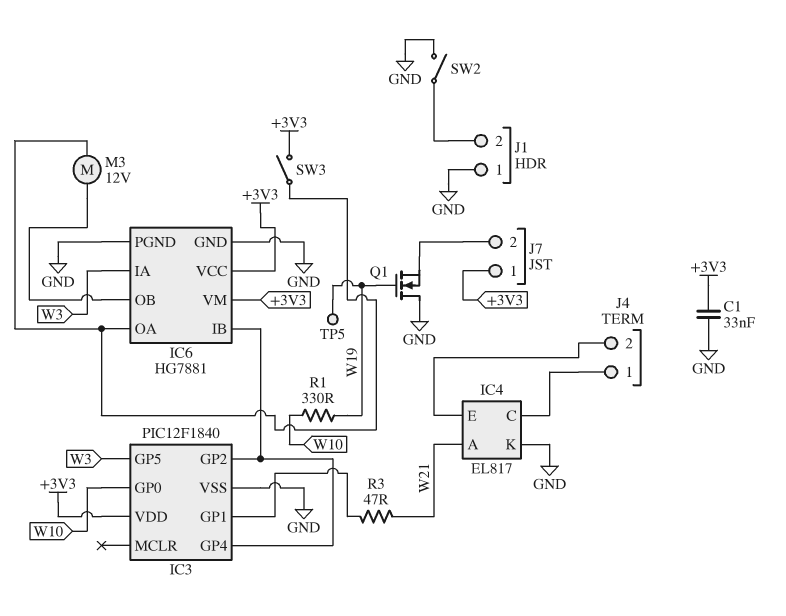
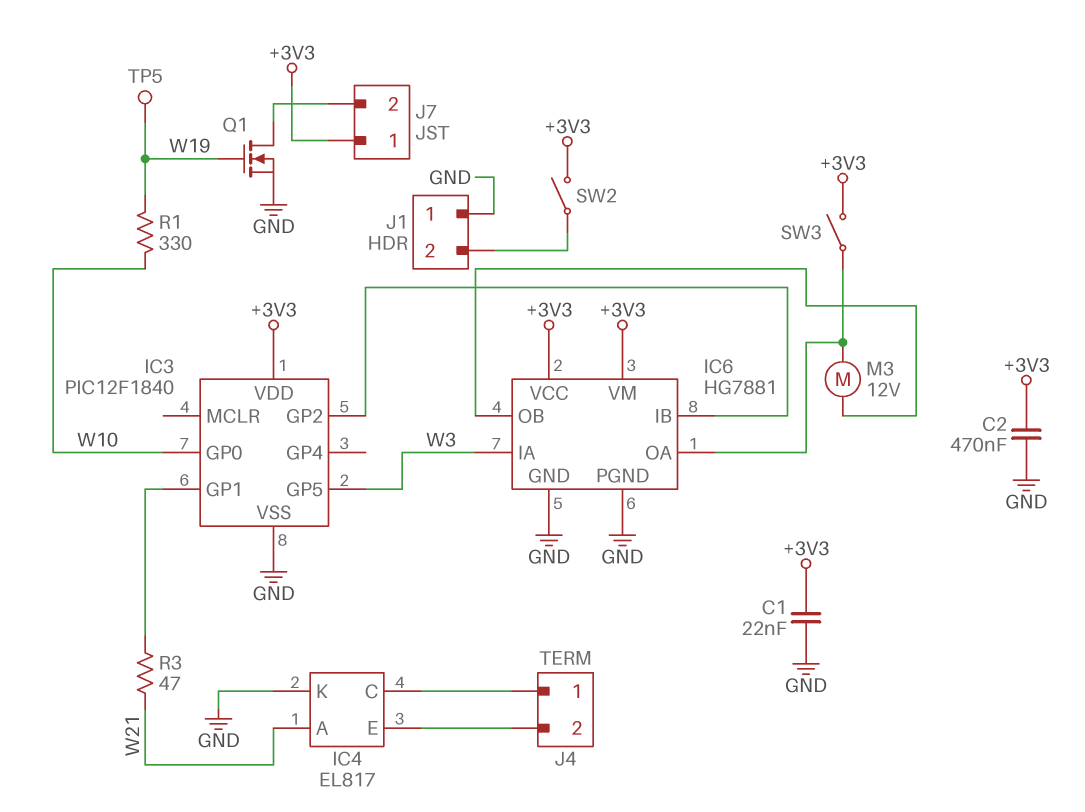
C1: 33nF (+3V3, GND) -> 22nF (+3V3, GND)
C2: none -> 470nF (+3V3, GND)
IC3 pin GP4: IC3/GP2 -> none
Q1: NMOS (G W19, D GND, S J7/2) -> NMOS (G W19, D J7/2, S GND)
SW2: switch (GND, J1/2) -> switch (+3V3, J1/2)

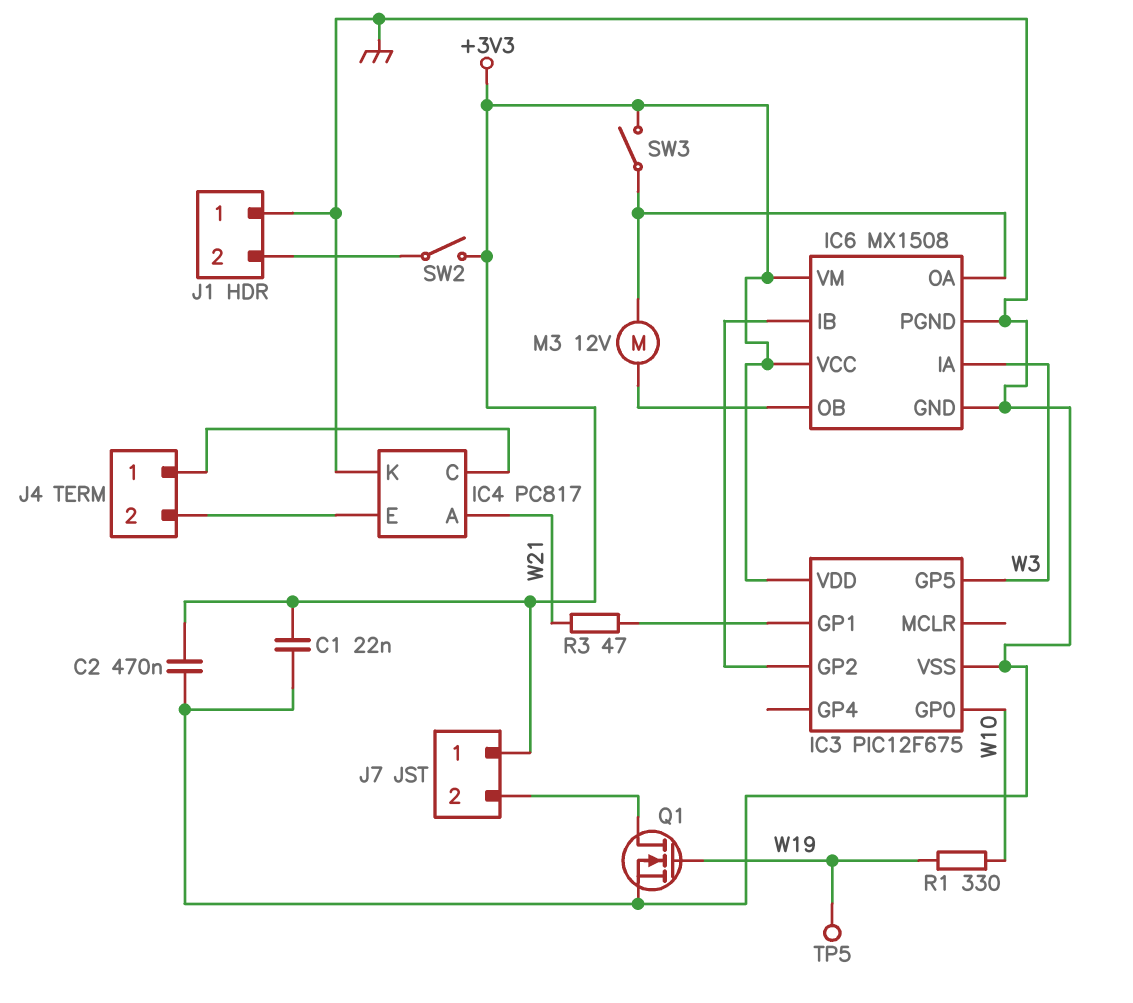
IC3: PIC12F1840 -> PIC12F675
IC4: EL817 -> PC817
IC6: HG7881 -> MX1508

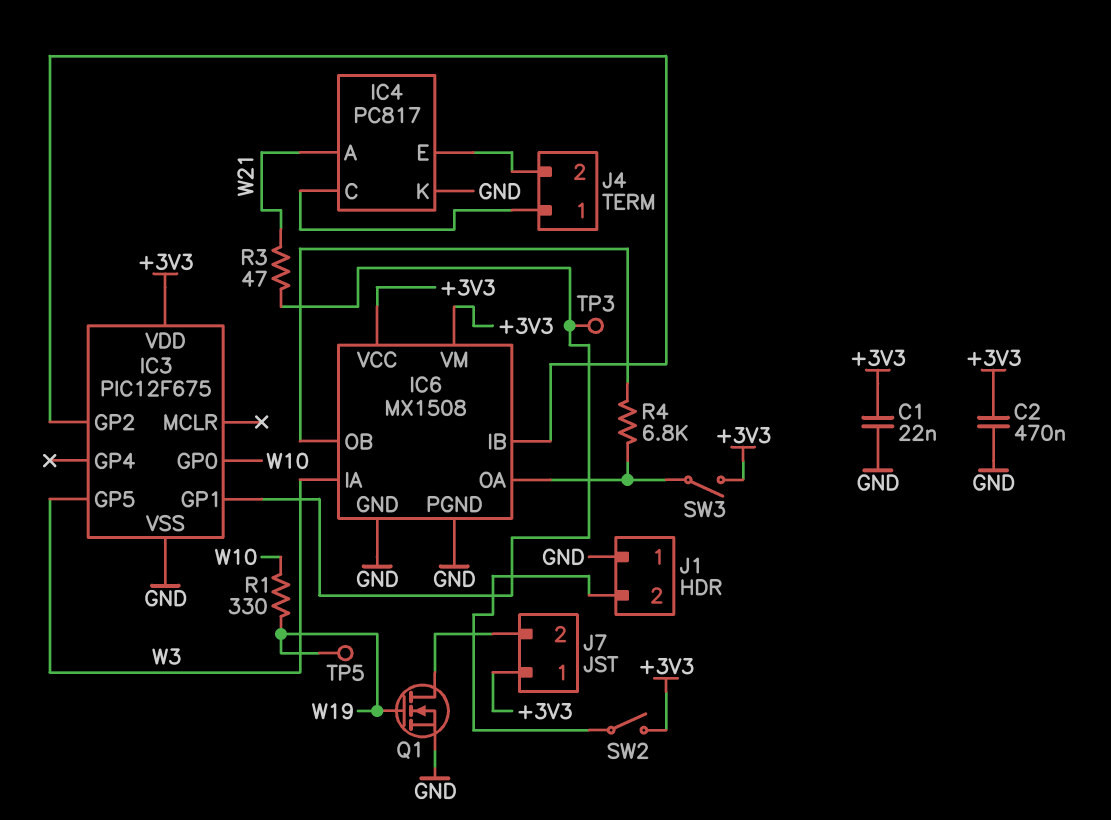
M3: motor 12V (IC6/OA, IC6/OB) -> none
R4: none -> 6.8k (IC6/OA, IC6/OB)
TP3: none -> test point (IC3/GP1)

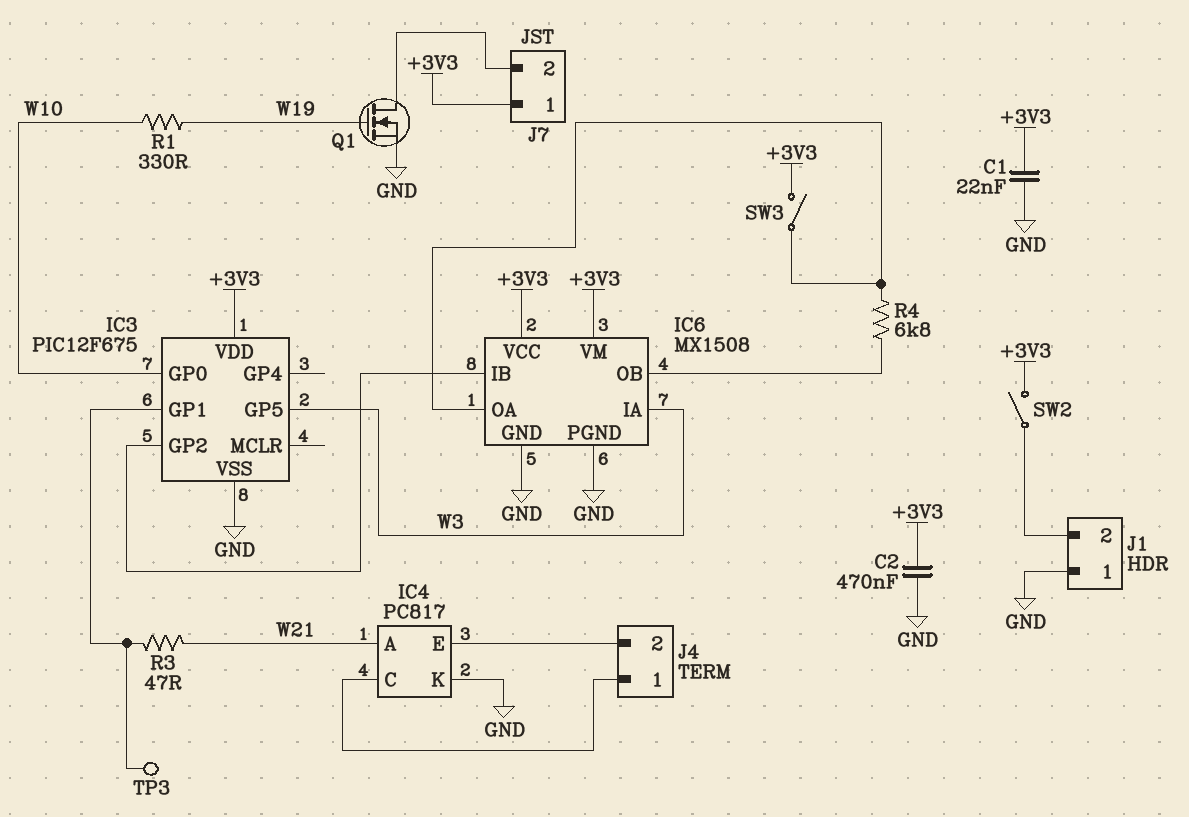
TP5: test point (W19) -> none

